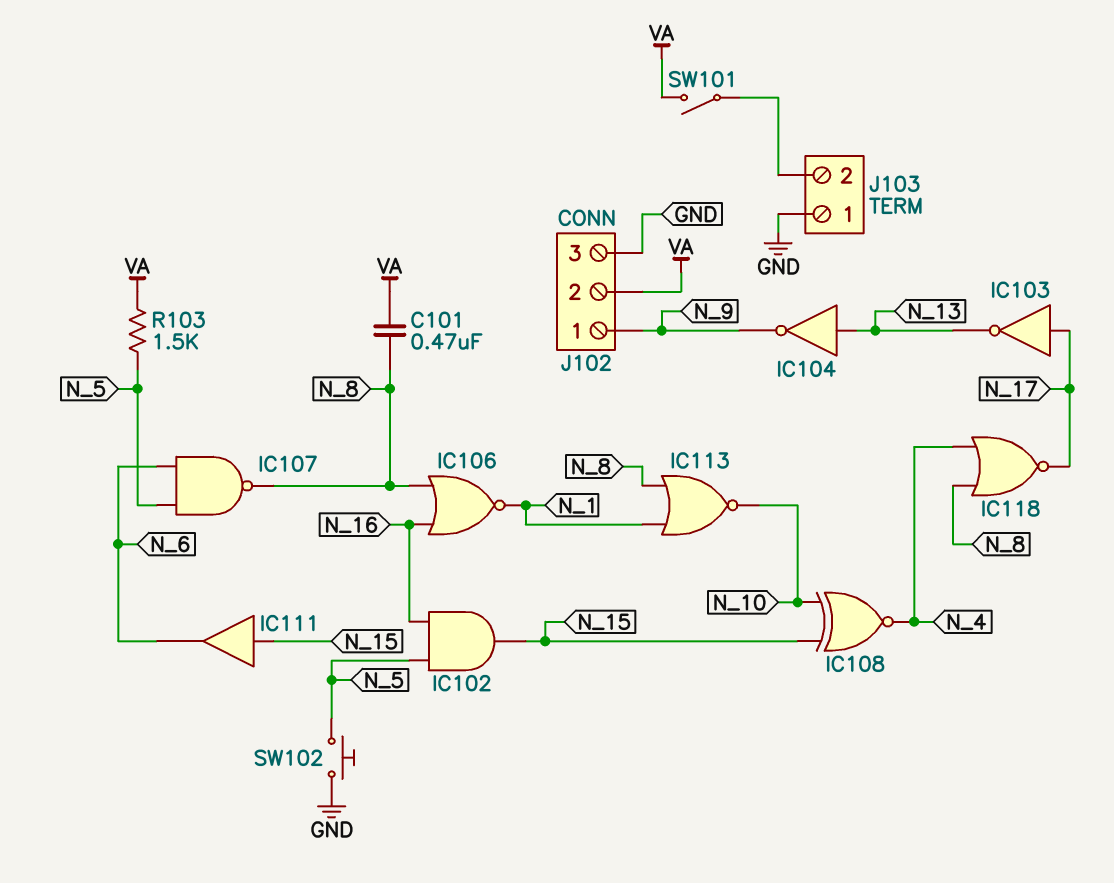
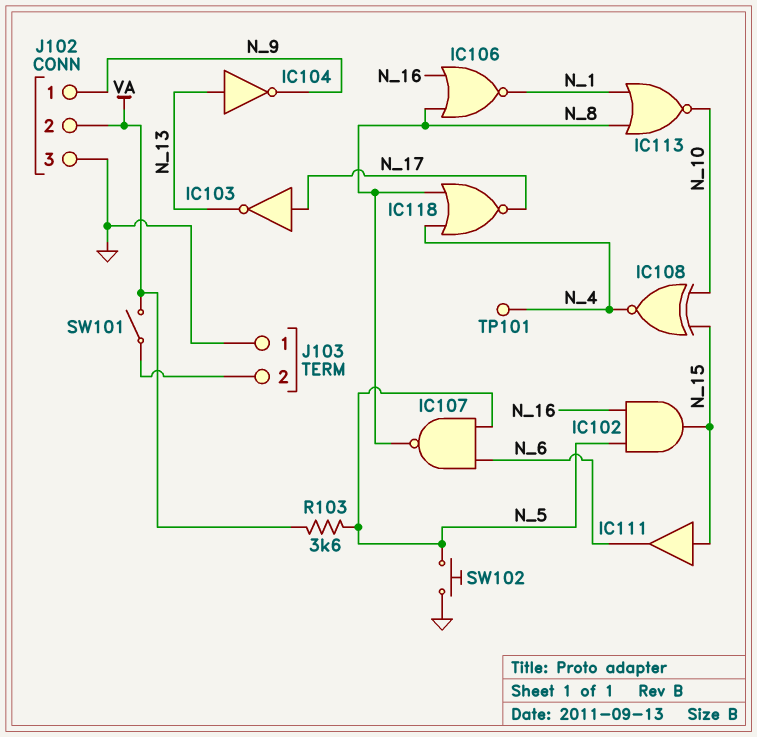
C101: 470nF (N_8, VA) -> none
R103: 1.5k (N_5, VA) -> 3.6k (N_5, VA)
TP101: none -> test point (N_4)

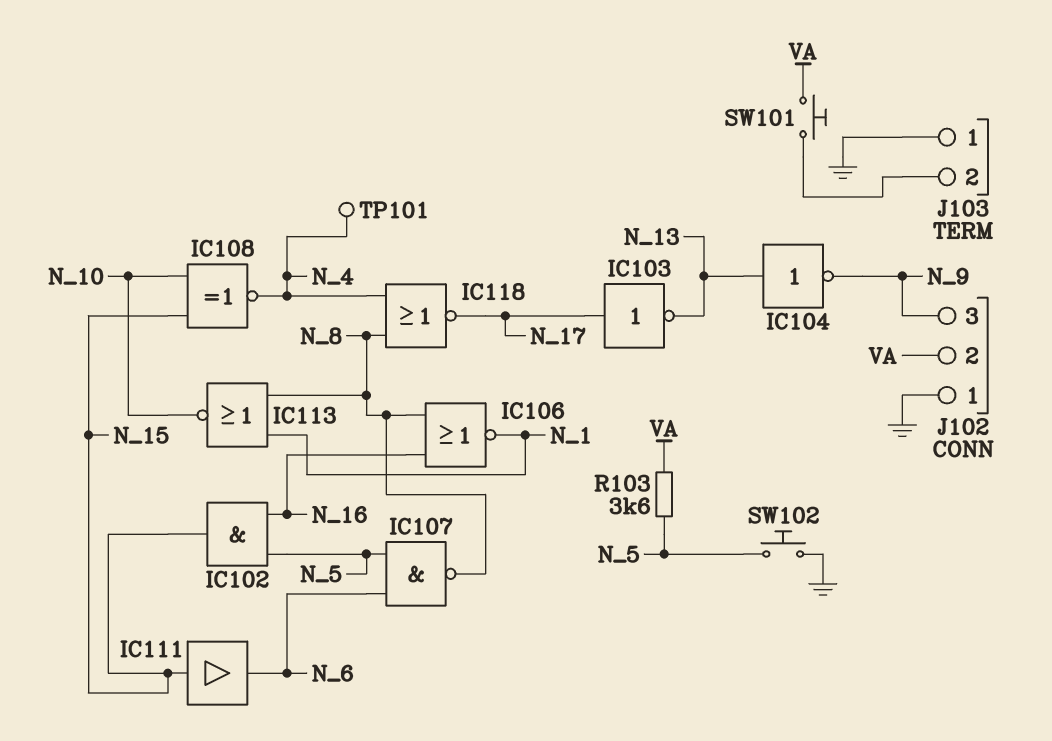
J102 pin 1: N_9 -> GND
J102 pin 3: GND -> N_9
SW101: switch (J103/2, VA) -> button (J103/2, VA)

